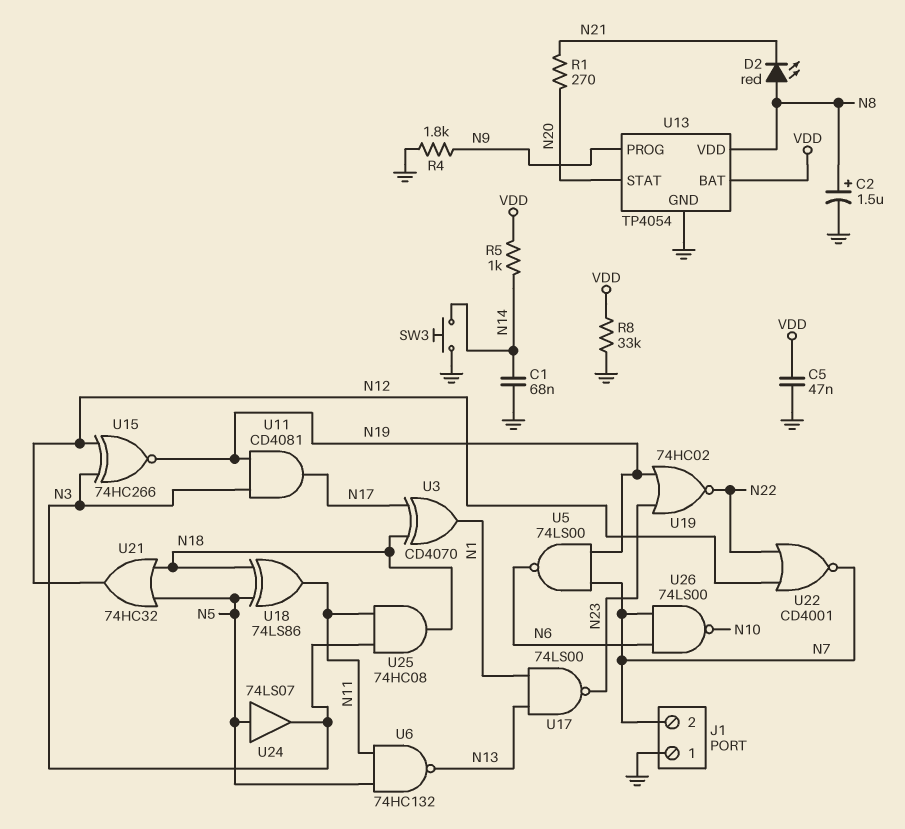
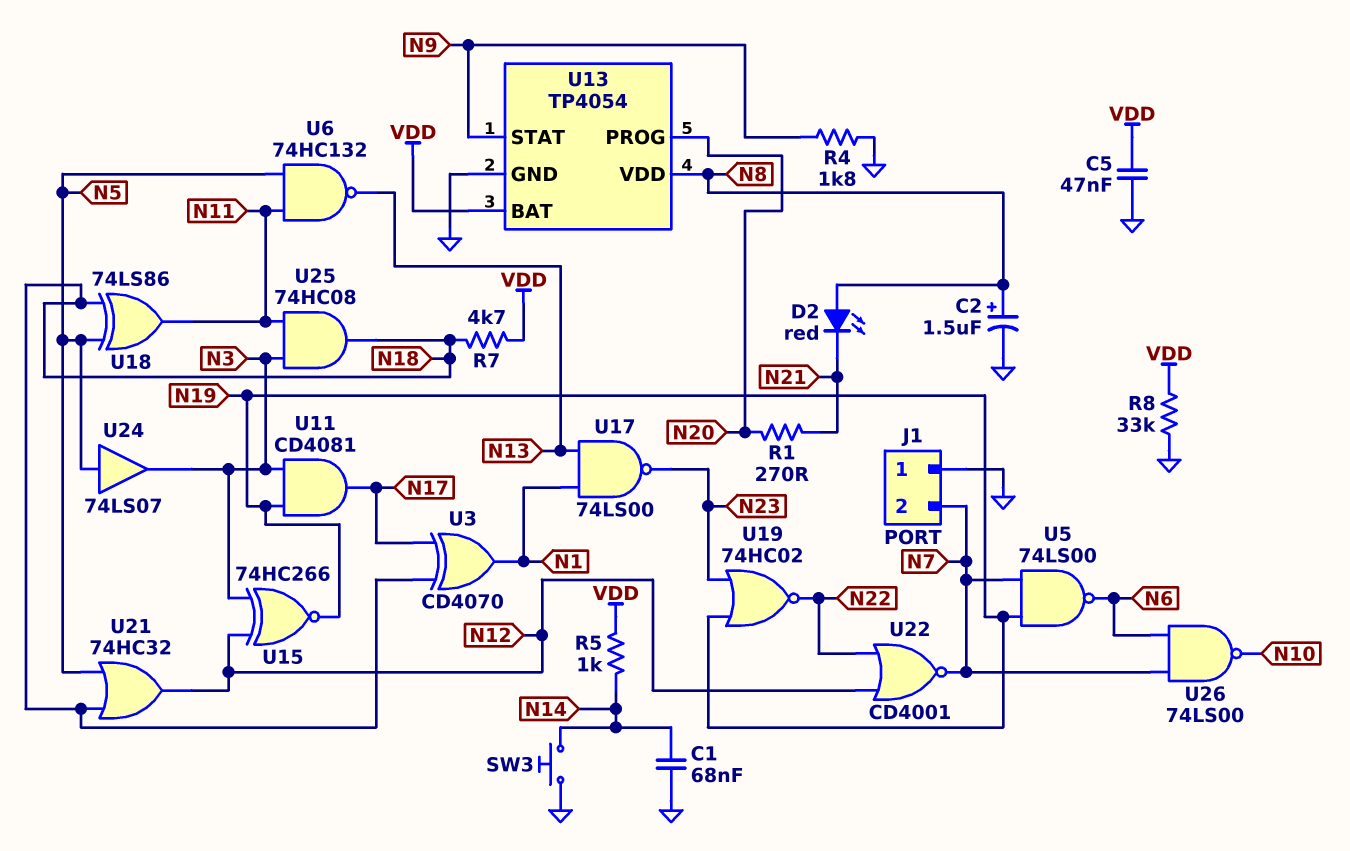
R7: none -> 4.7k (N18, VDD)
U13 pin PROG: N9 -> N20
U13 pin STAT: N20 -> N9

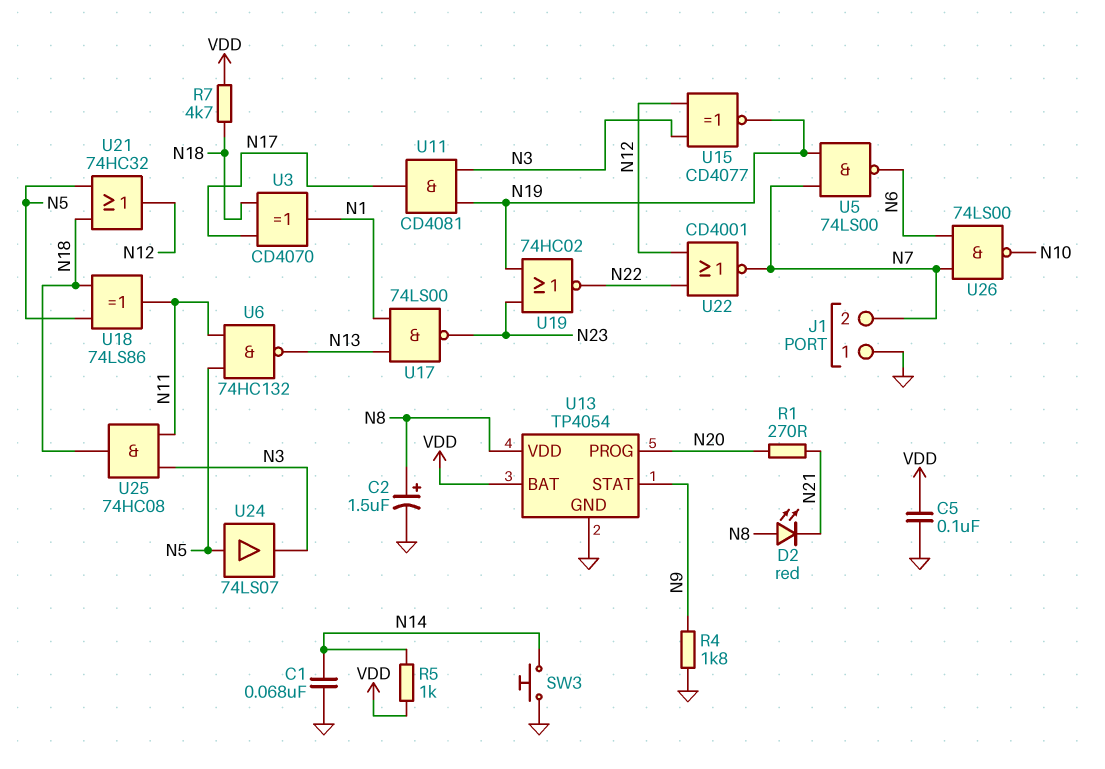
C5: 47nF (GND, VDD) -> 100nF (GND, VDD)
R8: 33k (GND, VDD) -> none
U15: XNOR 74HC266 (in N3, in N12, out N19) -> XNOR CD4077 (in N3, in N12, out N19)

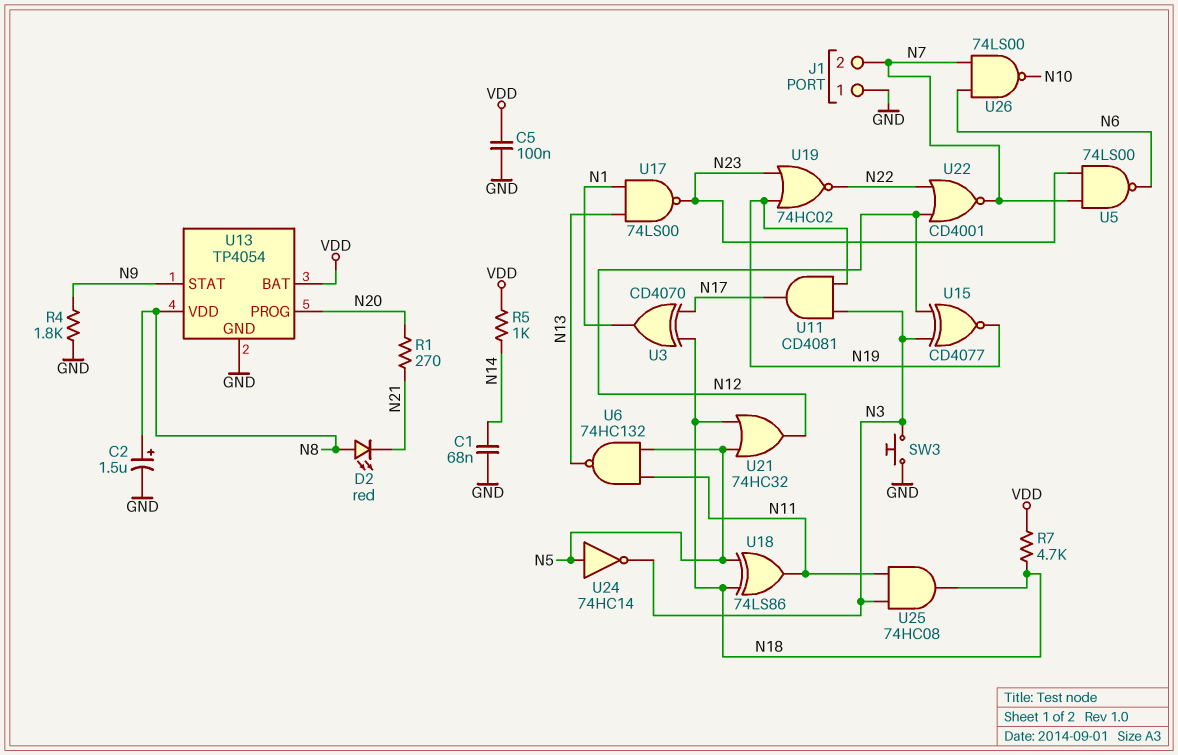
SW3: button (GND, N14) -> button (GND, N3)
U5: NAND 74LS00 (in N7, in N19, out N6) -> NAND 74LS00 (in N7, in N23, out N6)
U24: buffer 74LS07 (in N5, out N3) -> NOT 74HC14 (in N5, out N3)

